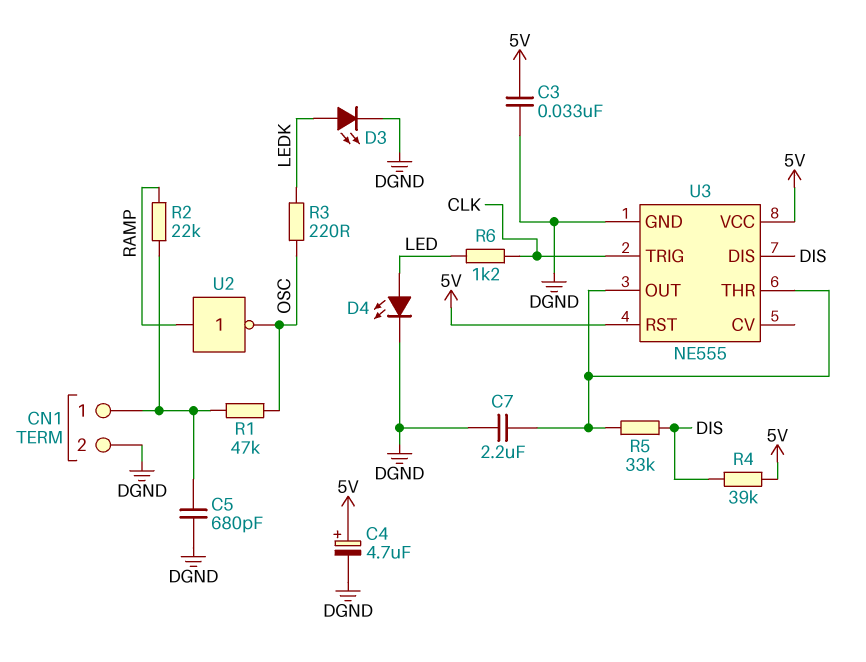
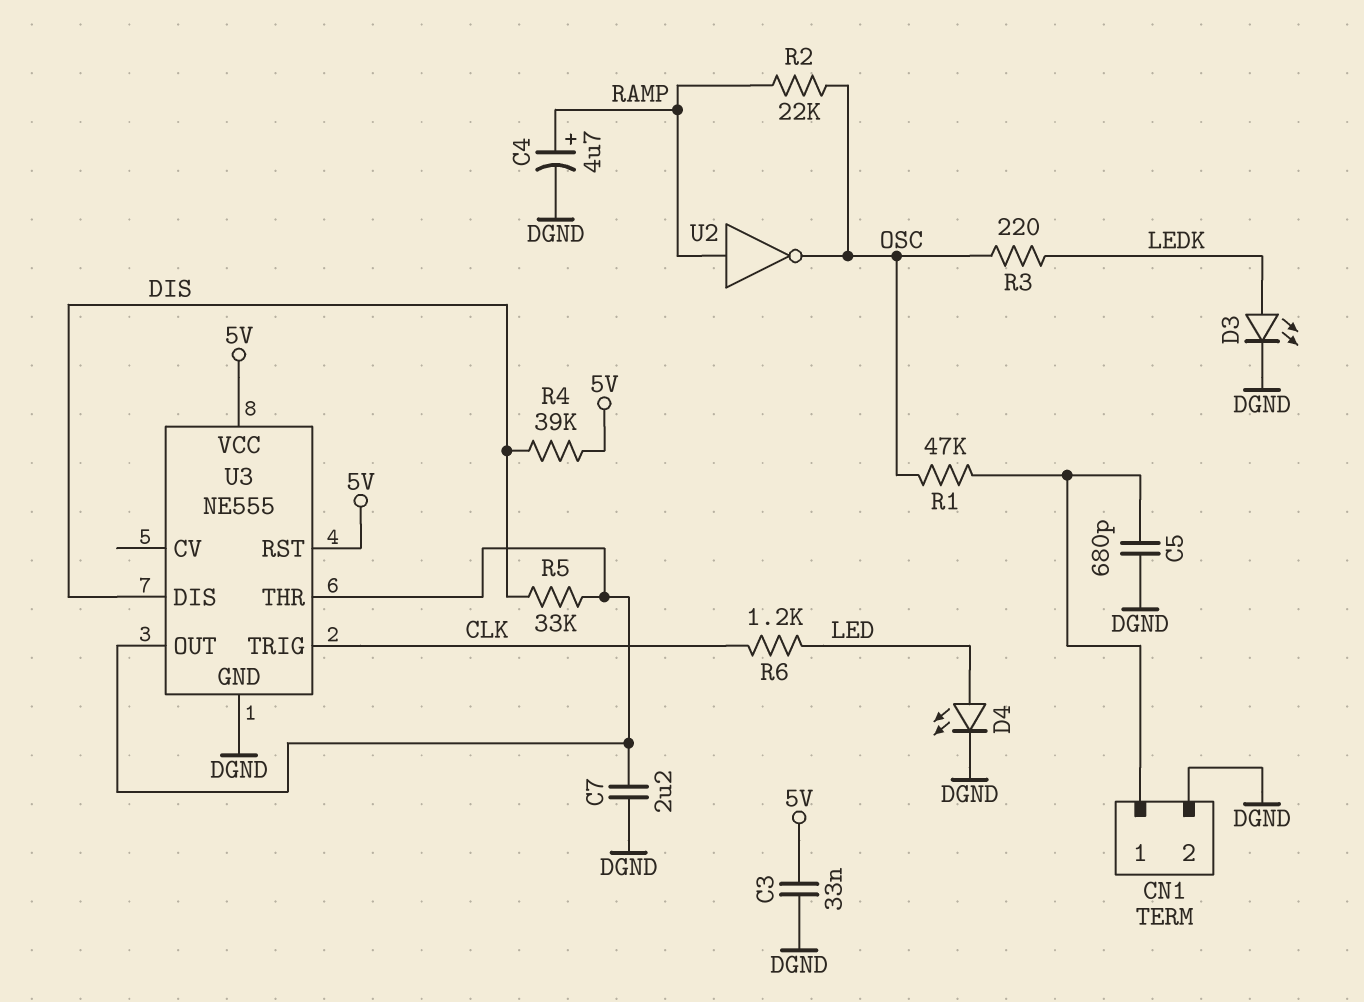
C4: 4.7uF (plus 5V, minus DGND) -> 4.7uF (plus RAMP, minus DGND)
R2: 22k (CN1/1, RAMP) -> 22k (OSC, RAMP)

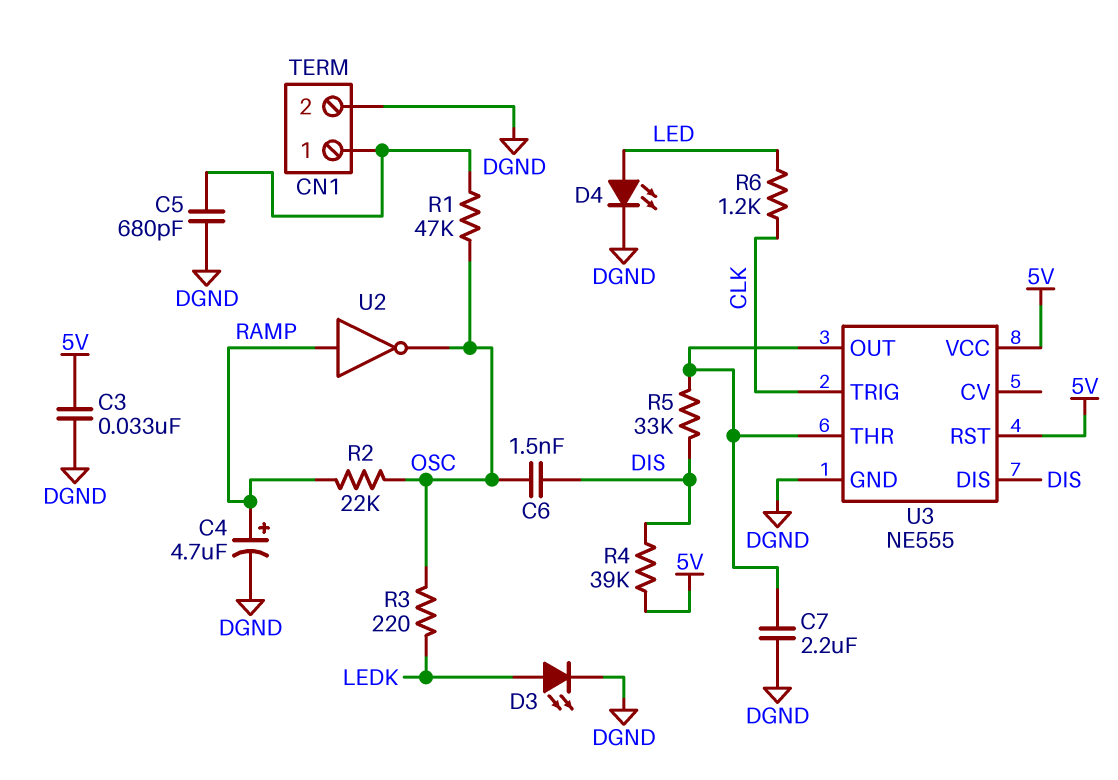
C6: none -> 1.5nF (DIS, OSC)

